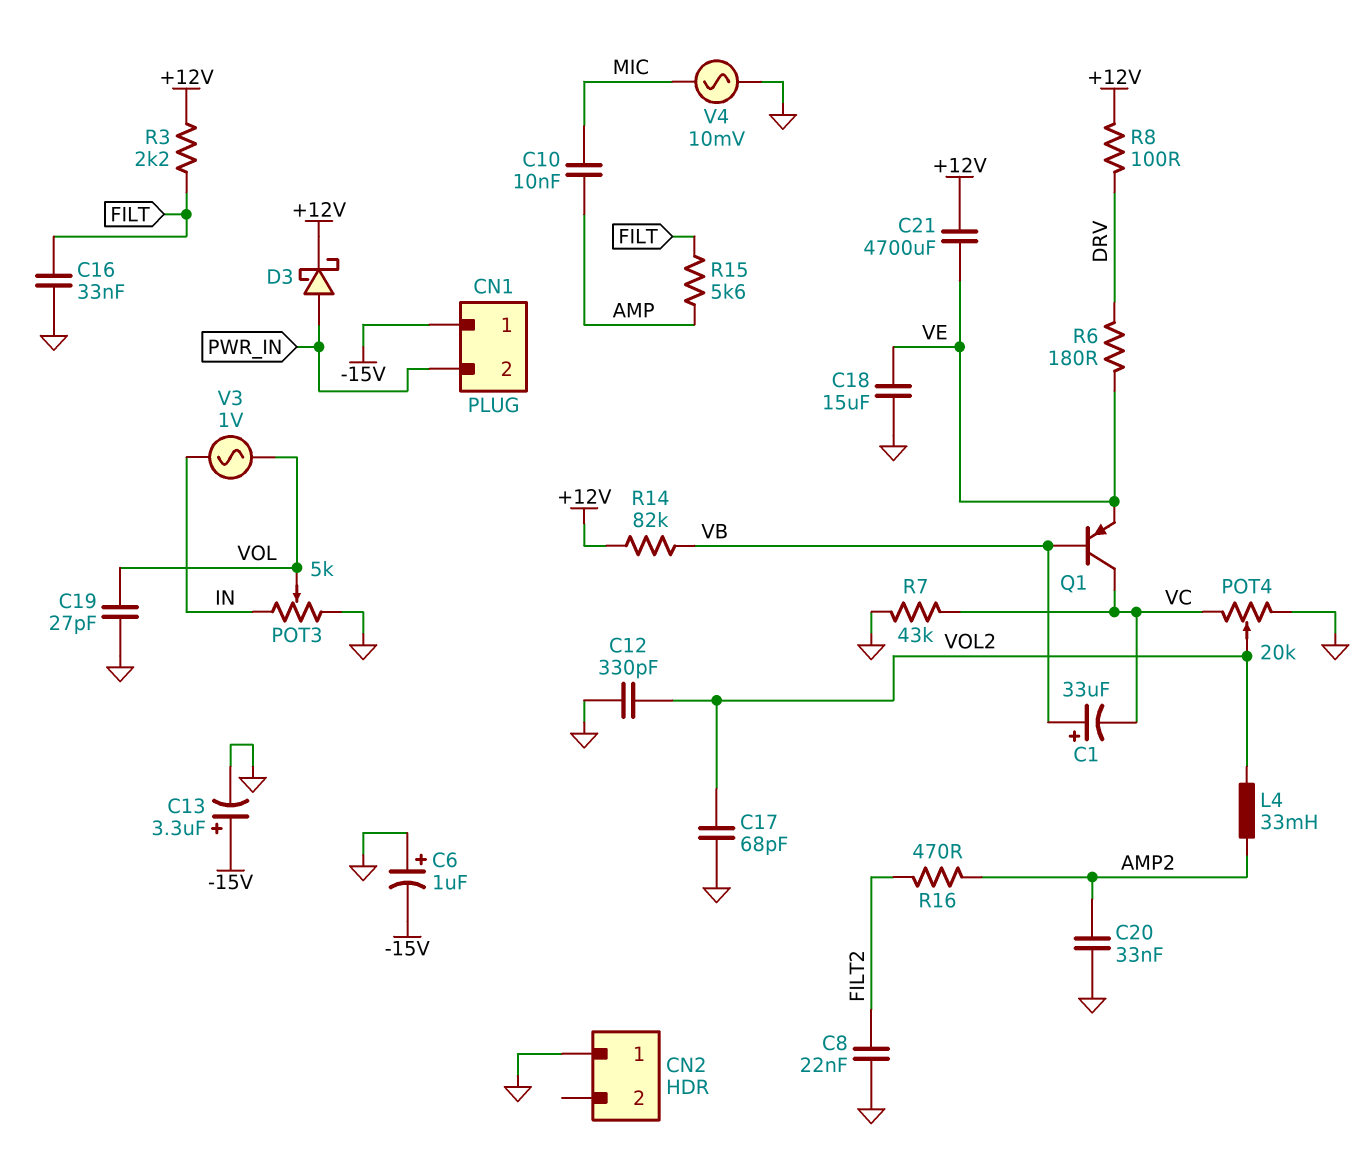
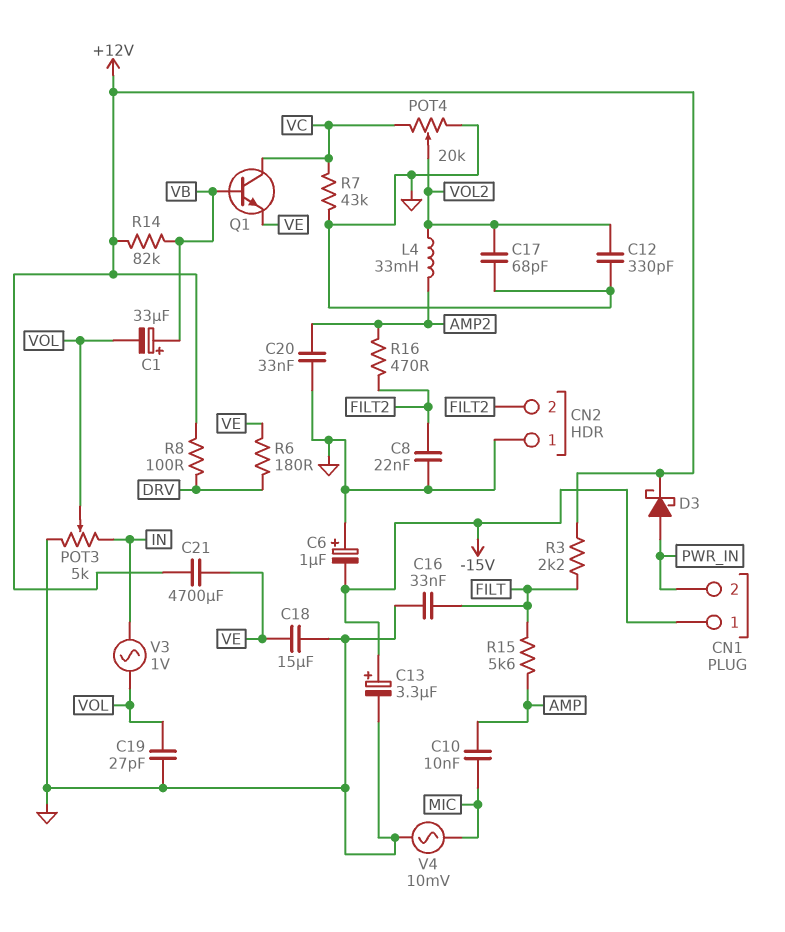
C1: 33uF (plus VB, minus VC) -> 33uF (plus VB, minus VOL)
CN2 pin 2: none -> FILT2
Q1: PNP (B VB, C VC, E VE) -> NPN (B VB, C VC, E VE)

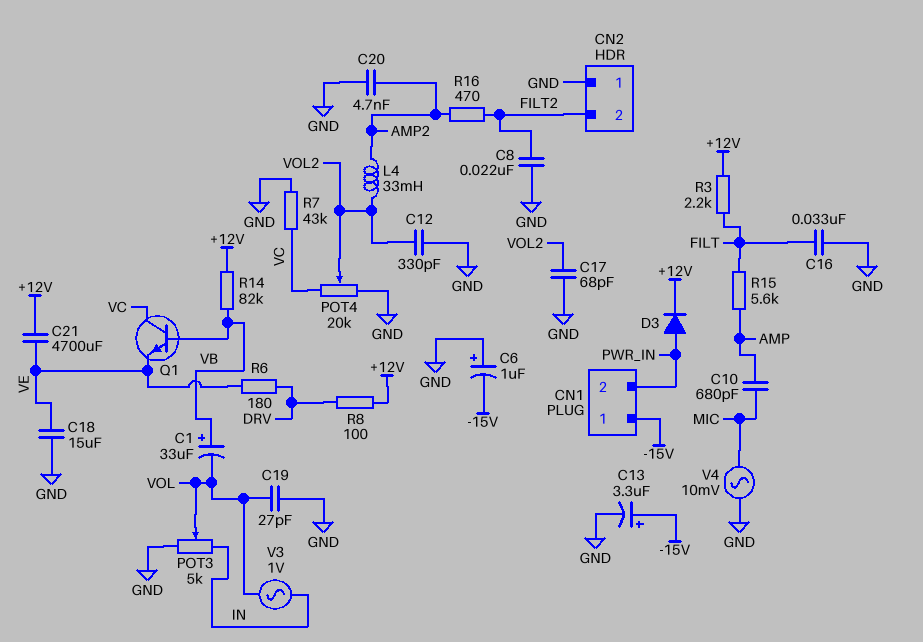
C10: 10nF (AMP, MIC) -> 680pF (AMP, MIC)
C20: 33nF (AMP2, GND) -> 4.7nF (AMP2, GND)
D3: schottky (A PWR_IN, K +12V) -> diode (A PWR_IN, K +12V)

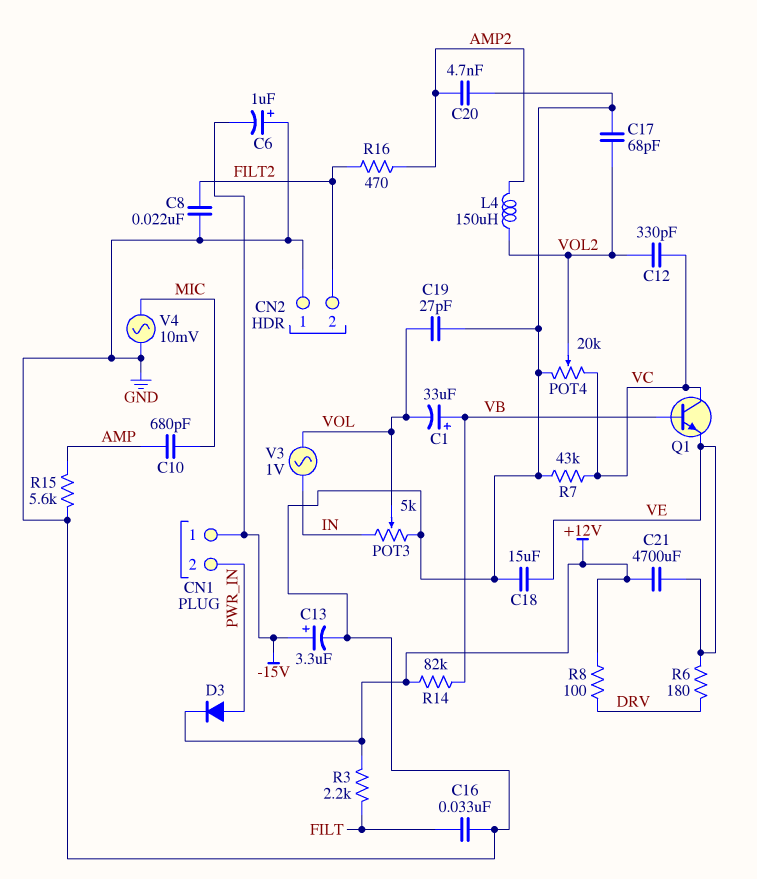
C12: 330pF (GND, VOL2) -> 330pF (VC, VOL2)
L4: 33mH (AMP2, VOL2) -> 150uH (AMP2, VOL2)
R15: 5.6k (AMP, FILT) -> 5.6k (AMP, GND)

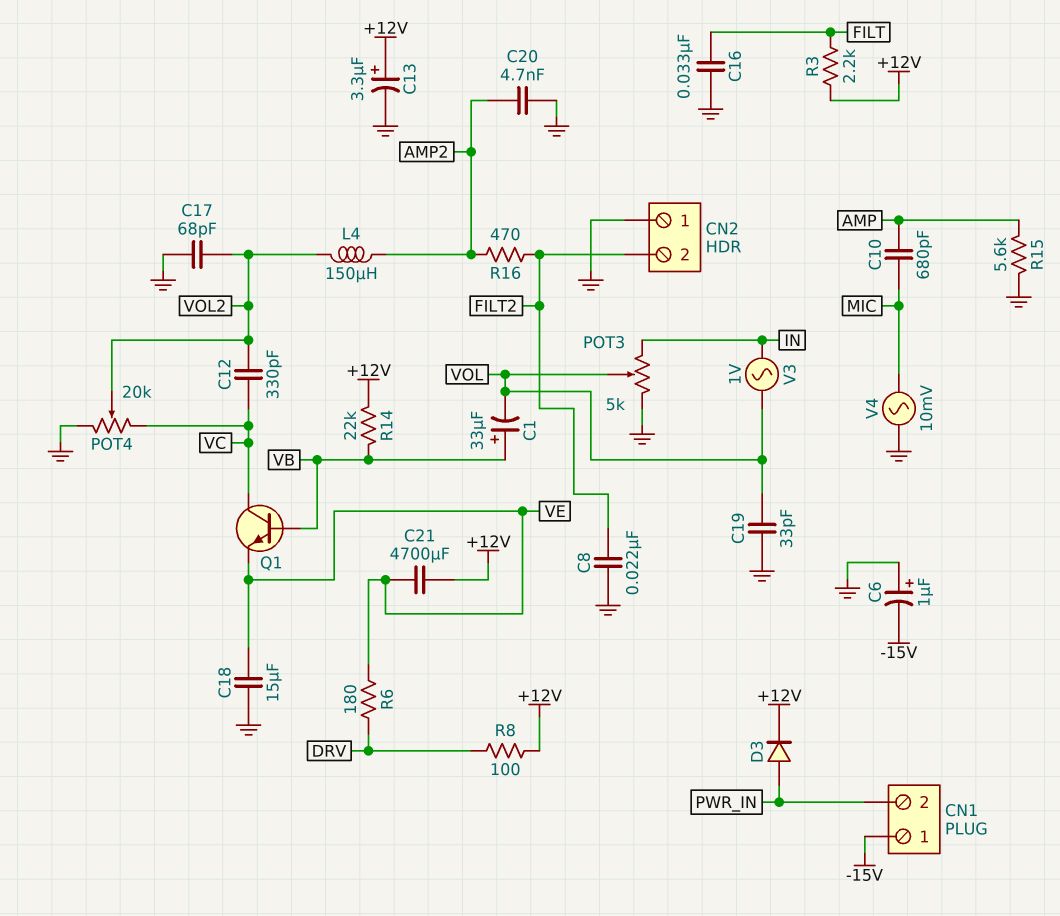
C13: 3.3uF (plus -15V, minus GND) -> 3.3uF (plus +12V, minus GND)
C19: 27pF (GND, VOL) -> 33pF (GND, VOL)
R7: 43k (GND, VC) -> none
R14: 82k (+12V, VB) -> 22k (+12V, VB)

